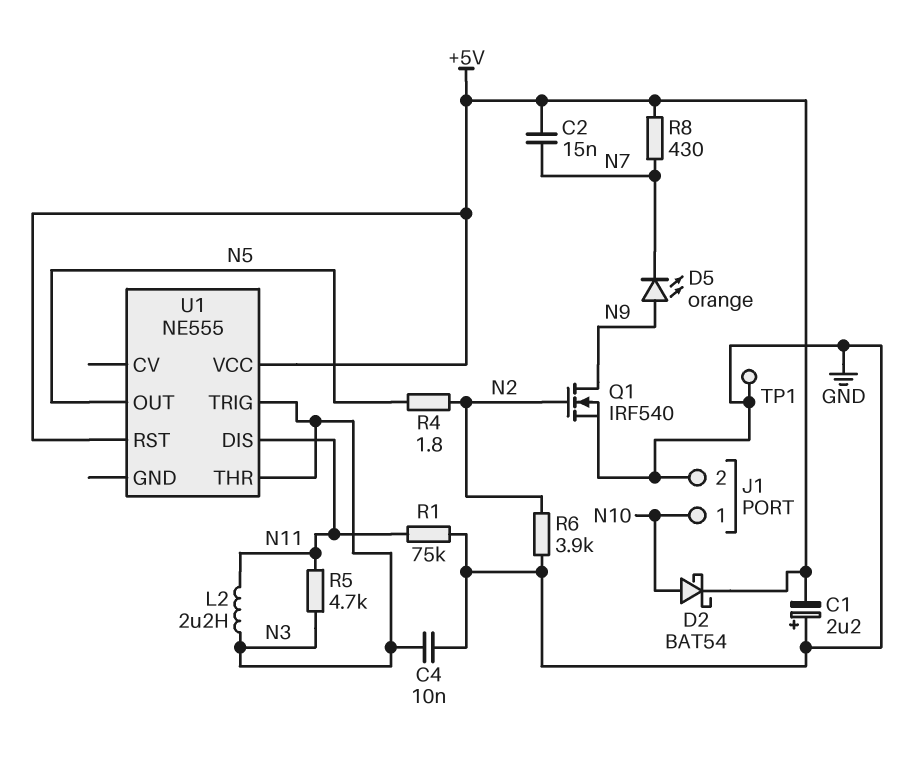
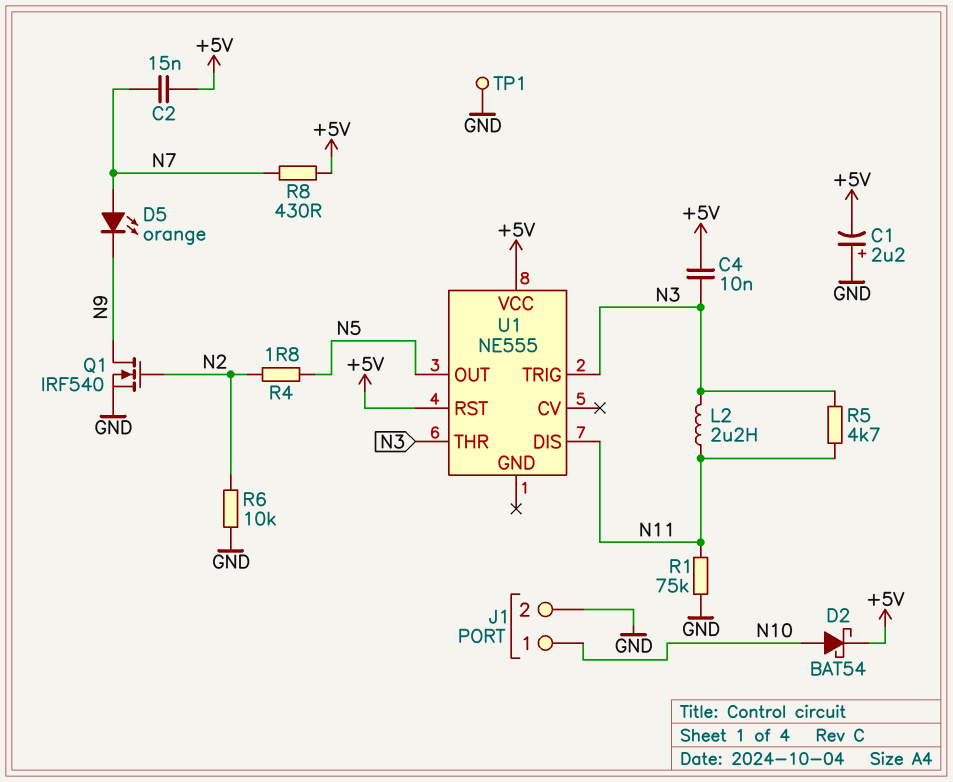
C4: 10nF (GND, N3) -> 10nF (+5V, N3)
D5: LED orange (A N9, K N7) -> LED orange (A N7, K N9)
R6: 3.9k (GND, N2) -> 10k (GND, N2)

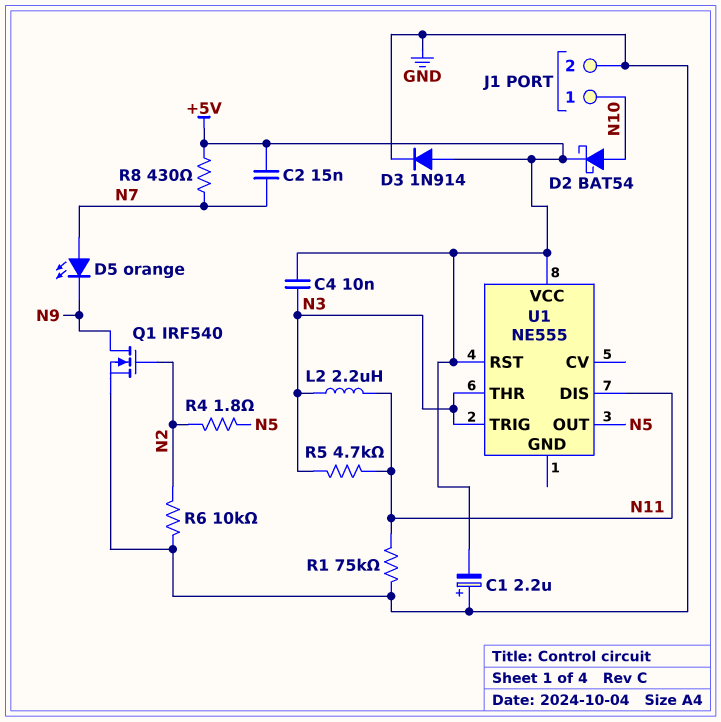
D3: none -> diode 1N914 (A +5V, K GND)
TP1: test point (GND) -> none

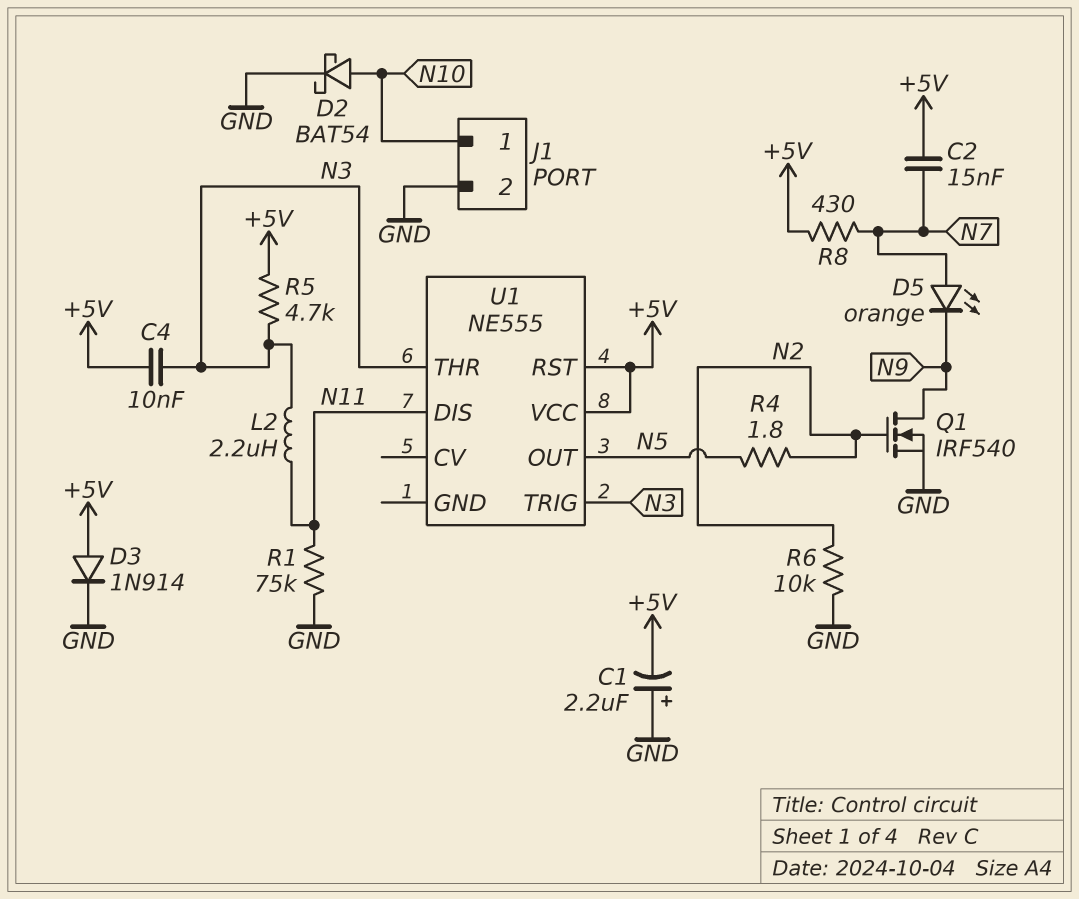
D2: schottky BAT54 (A N10, K +5V) -> schottky BAT54 (A N10, K GND)
R5: 4.7k (N3, N11) -> 4.7k (+5V, N3)

